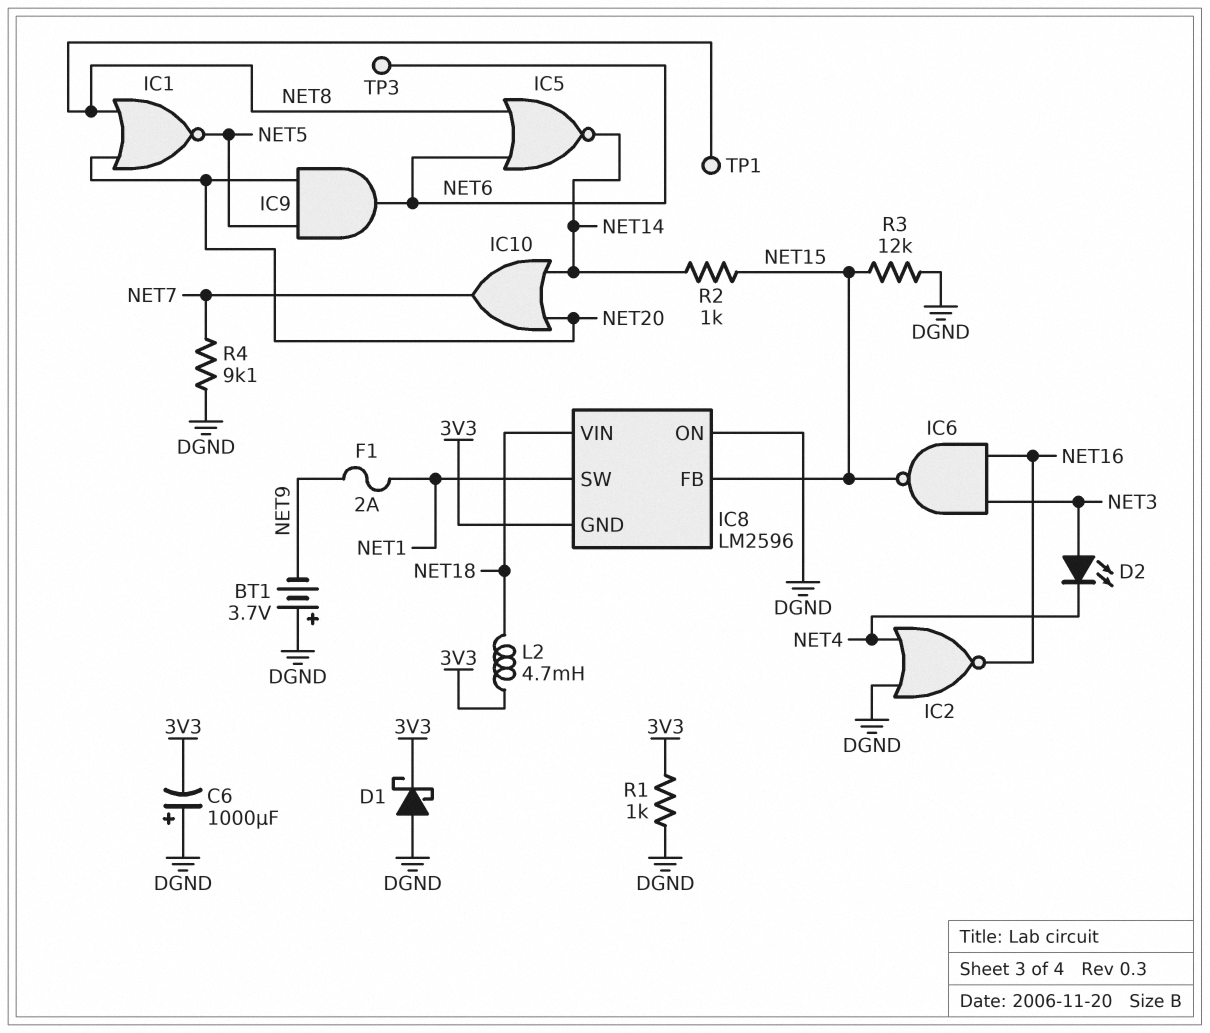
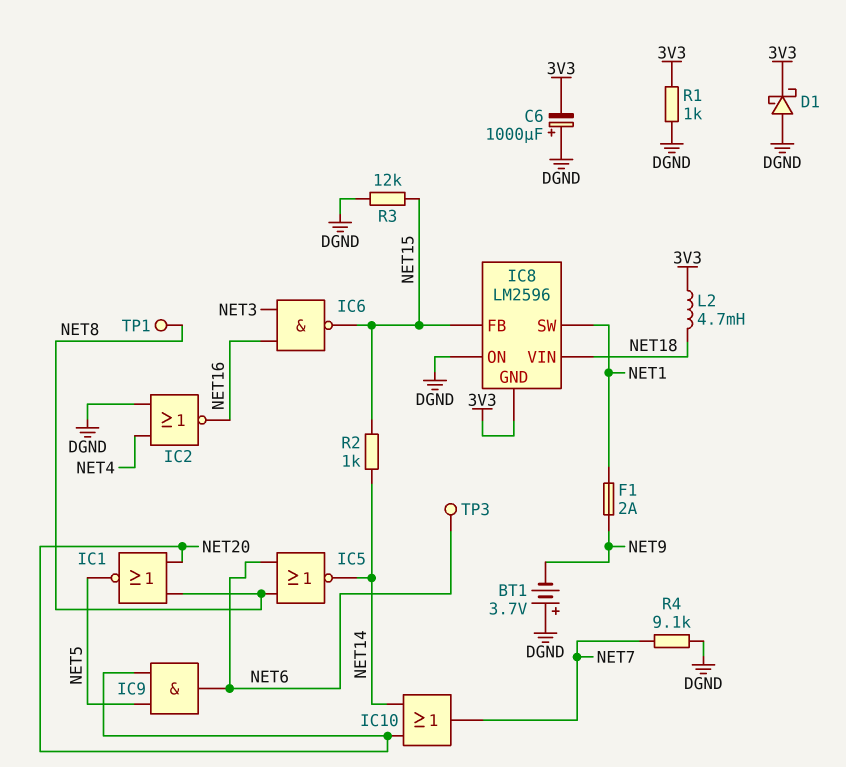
D2: LED (A NET3, K NET4) -> none

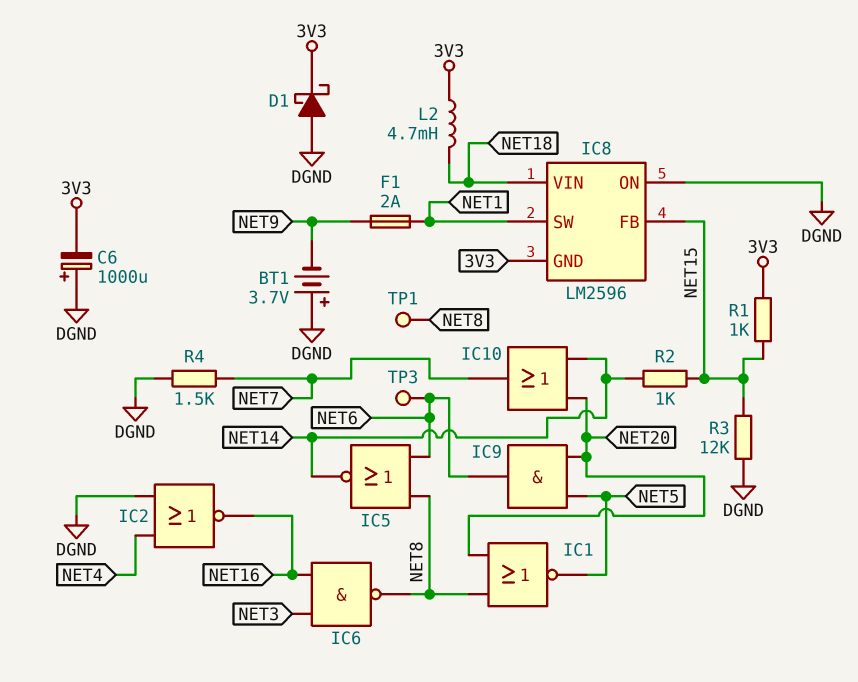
IC6: NAND (in NET3, in NET16, out NET15) -> NAND (in NET3, in NET16, out NET8)
R1: 1k (3V3, DGND) -> 1k (3V3, NET15)
R4: 9.1k (DGND, NET7) -> 1.5k (DGND, NET7)

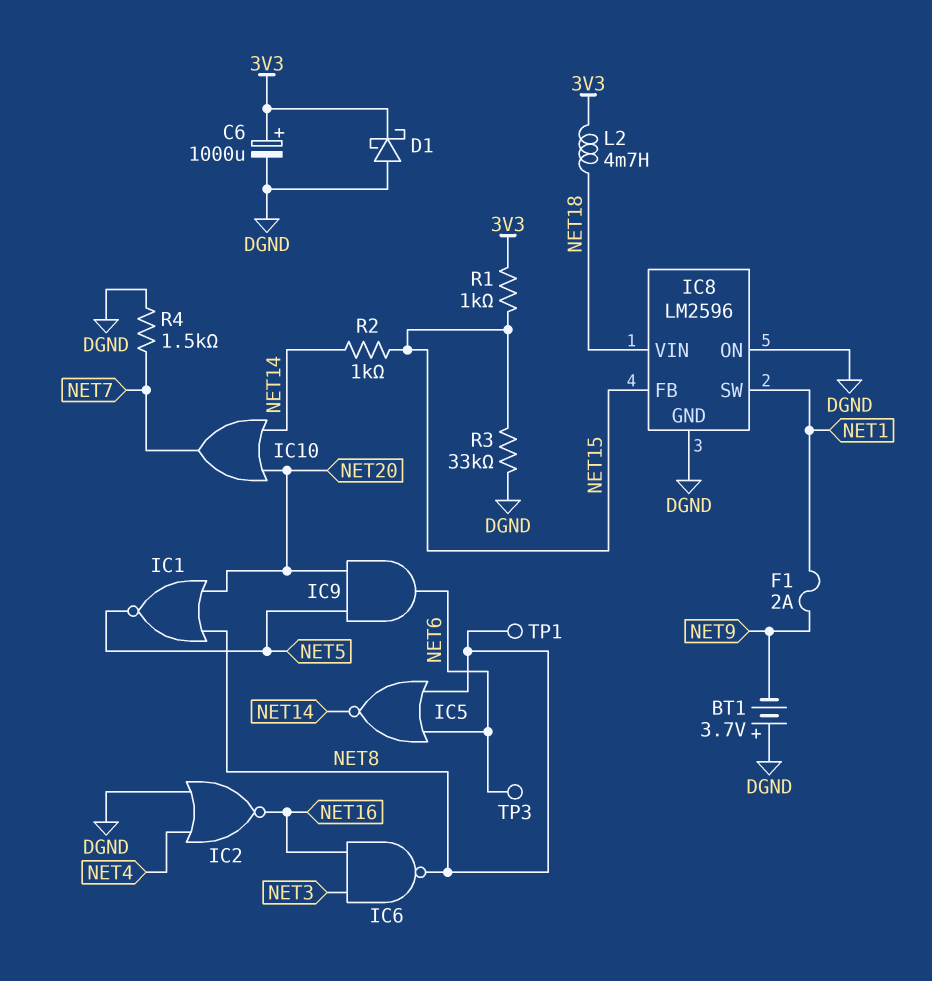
C6: 1000uF (plus DGND, minus 3V3) -> 1000uF (plus 3V3, minus DGND)
IC8 pin GND: 3V3 -> DGND
R3: 12k (DGND, NET15) -> 33k (DGND, NET15)

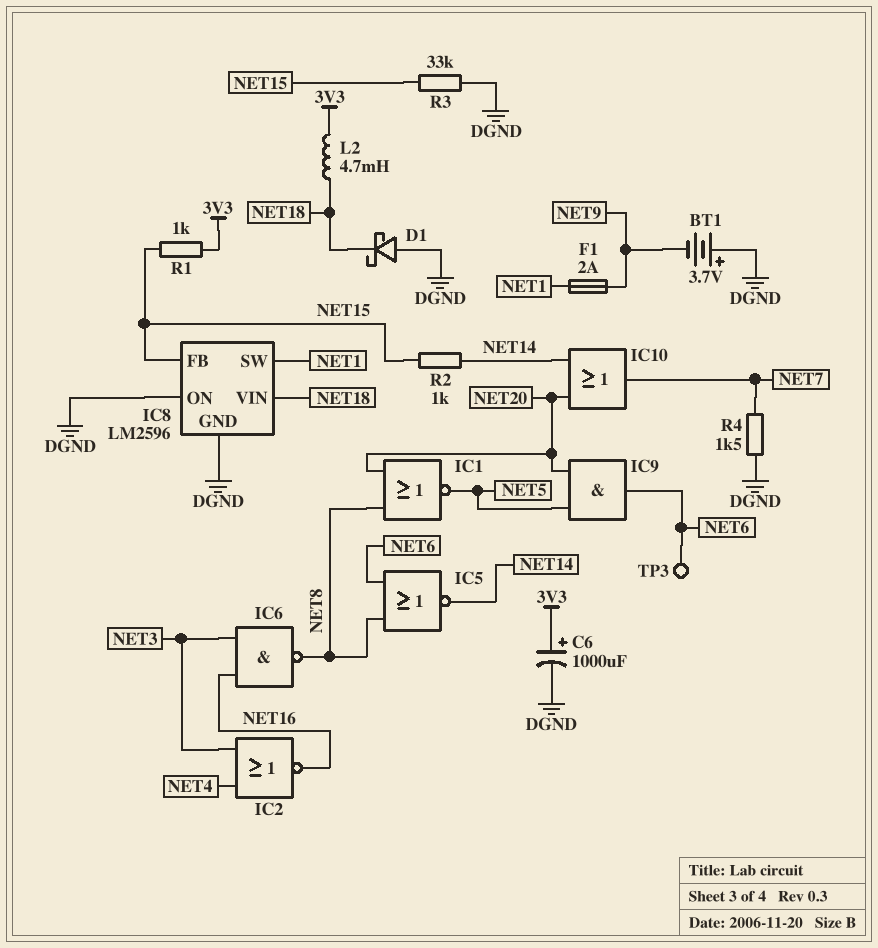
D1: schottky (A DGND, K 3V3) -> schottky (A DGND, K NET18)
IC2: NOR (in DGND, in NET4, out NET16) -> NOR (in NET3, in NET4, out NET16)
TP1: test point (NET8) -> none

